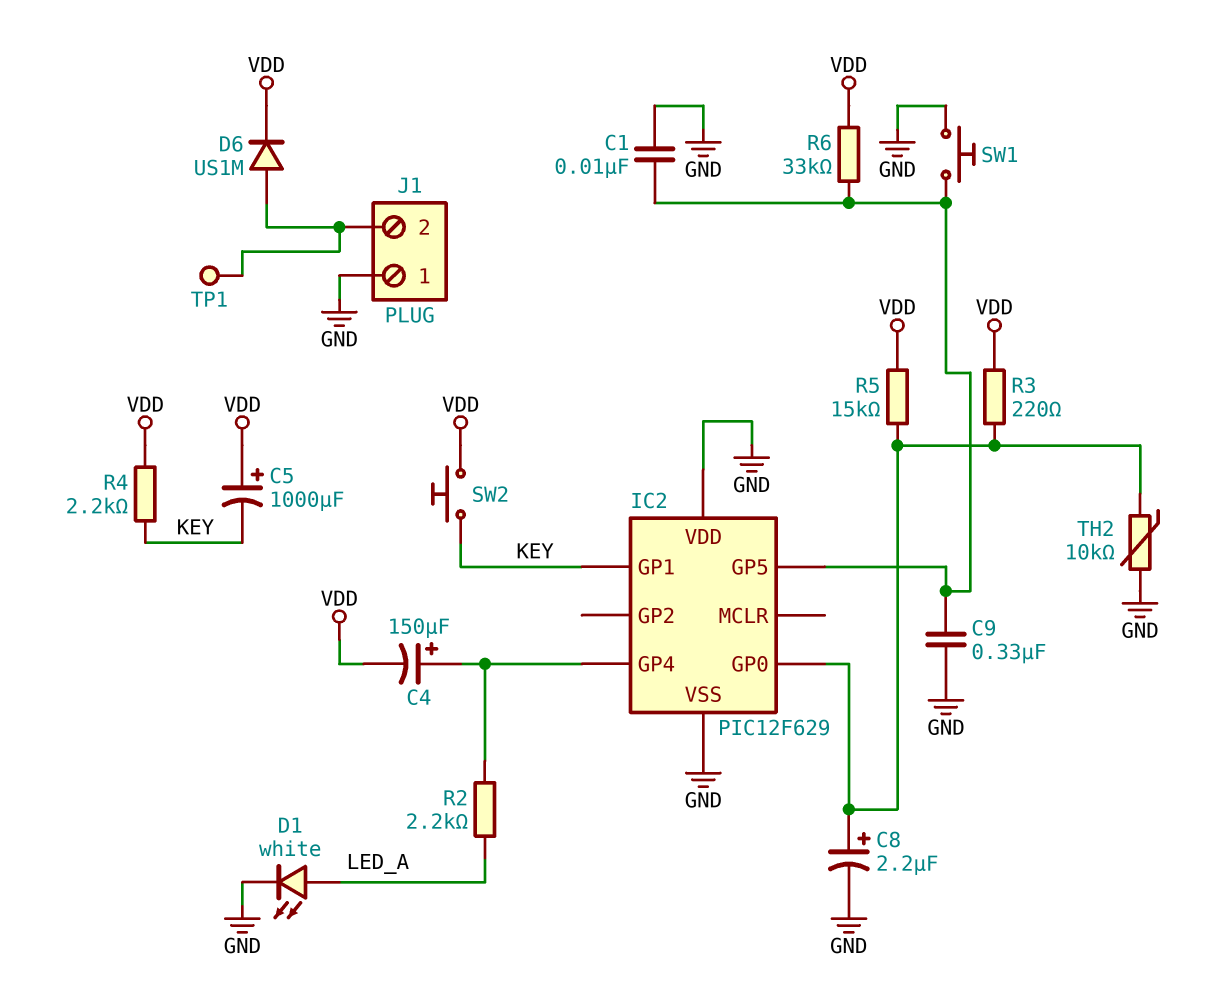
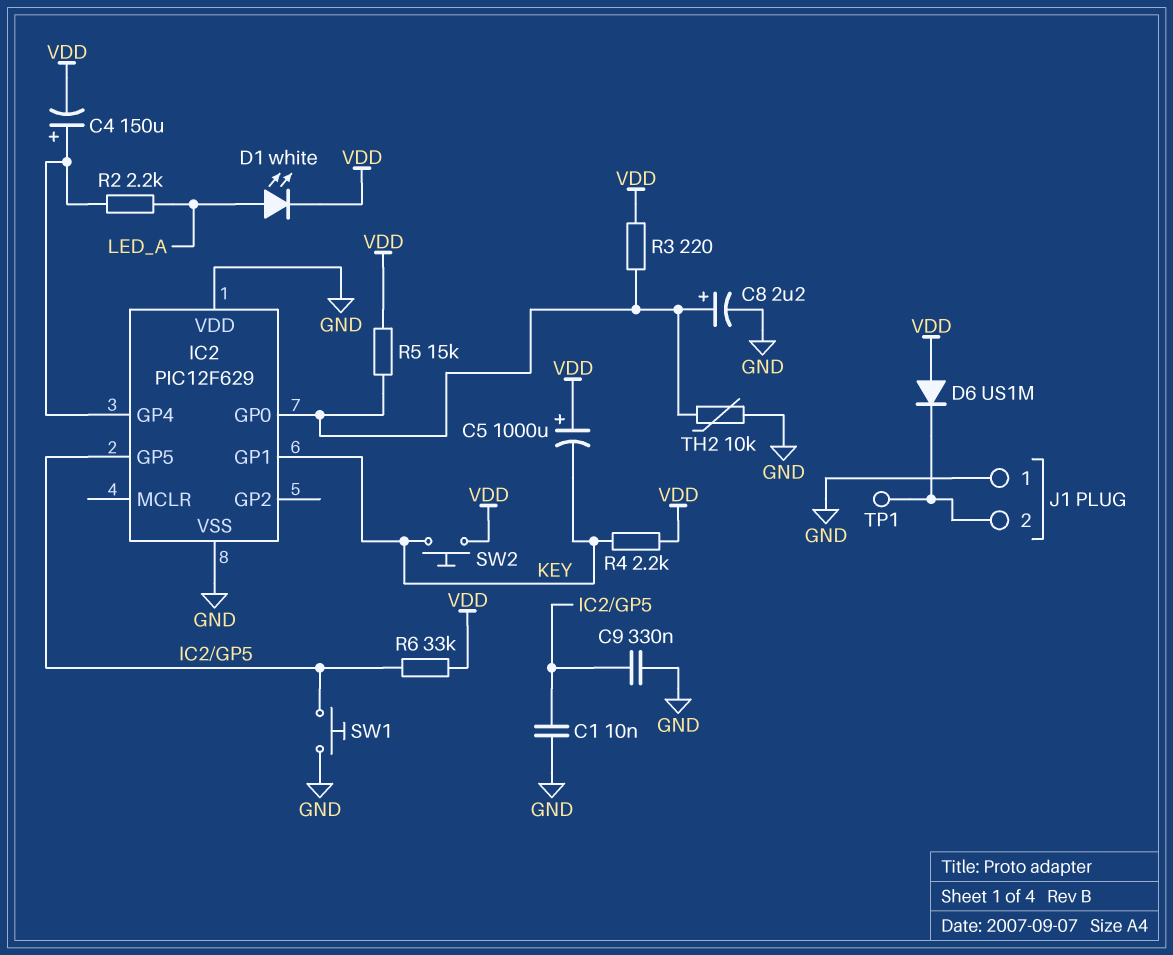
D1: LED white (A LED_A, K GND) -> LED white (A LED_A, K VDD)
D6: diode US1M (A J1/2, K VDD) -> diode US1M (A VDD, K J1/2)

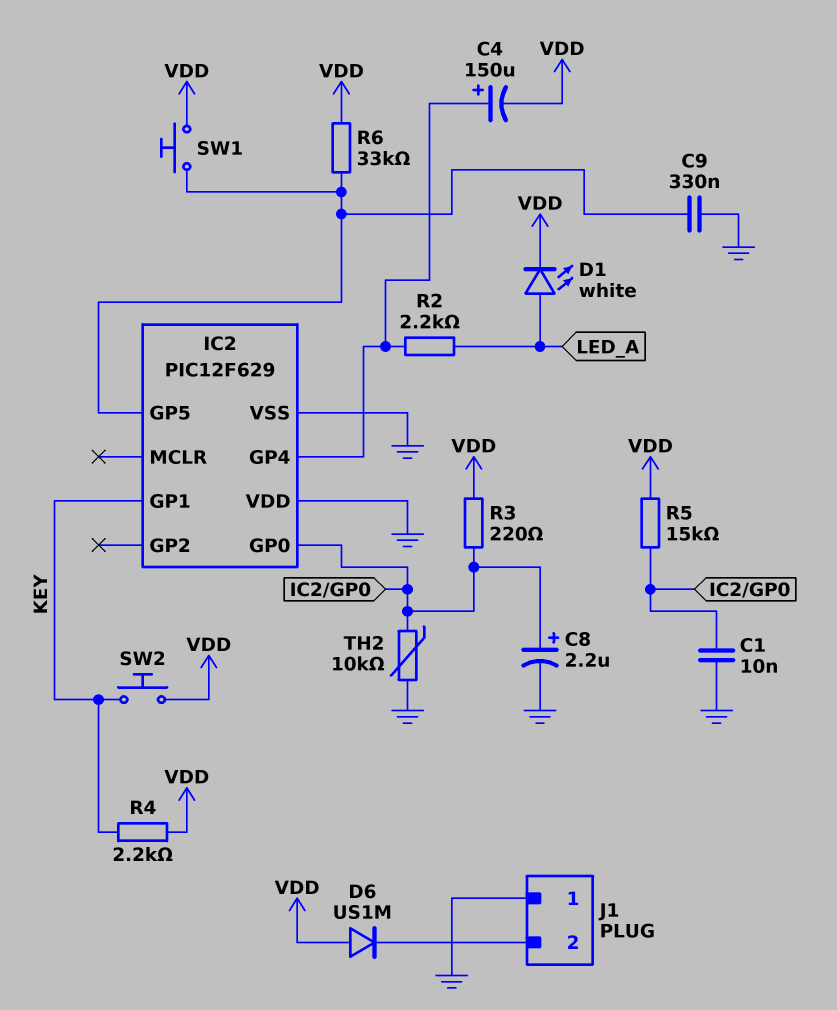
C1: 10nF (GND, IC2/GP5) -> 10nF (GND, IC2/GP0)
C5: 1000uF (plus VDD, minus KEY) -> none
SW1: button (GND, IC2/GP5) -> button (IC2/GP5, VDD)
TP1: test point (J1/2) -> none

